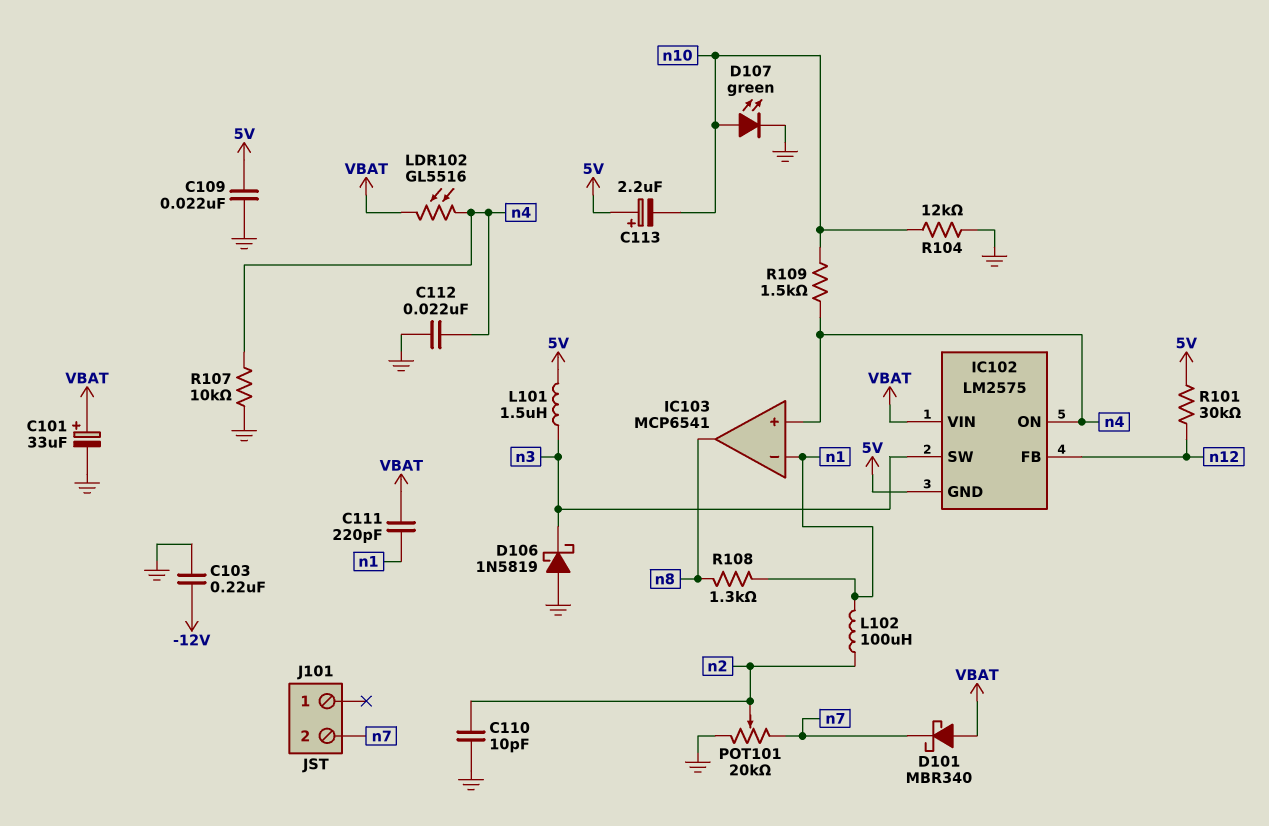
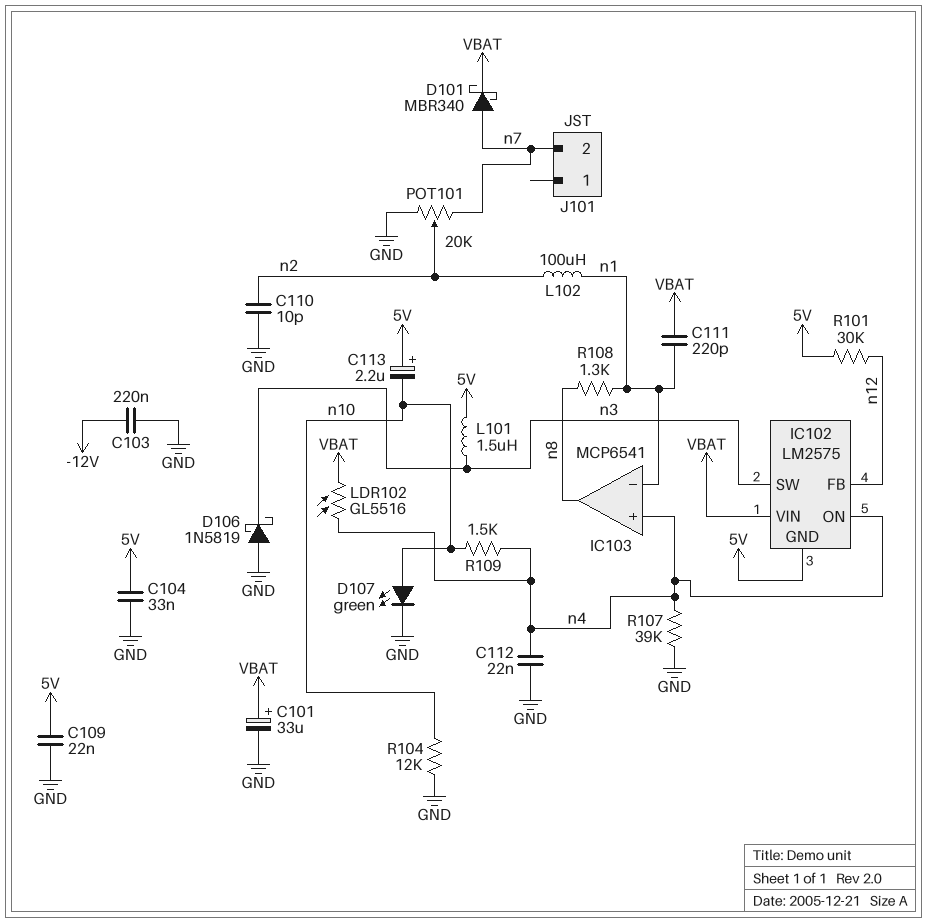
C104: none -> 33nF (5V, GND)
D101: schottky MBR340 (A VBAT, K n7) -> schottky MBR340 (A n7, K VBAT)
R107: 10k (GND, n4) -> 39k (GND, n4)

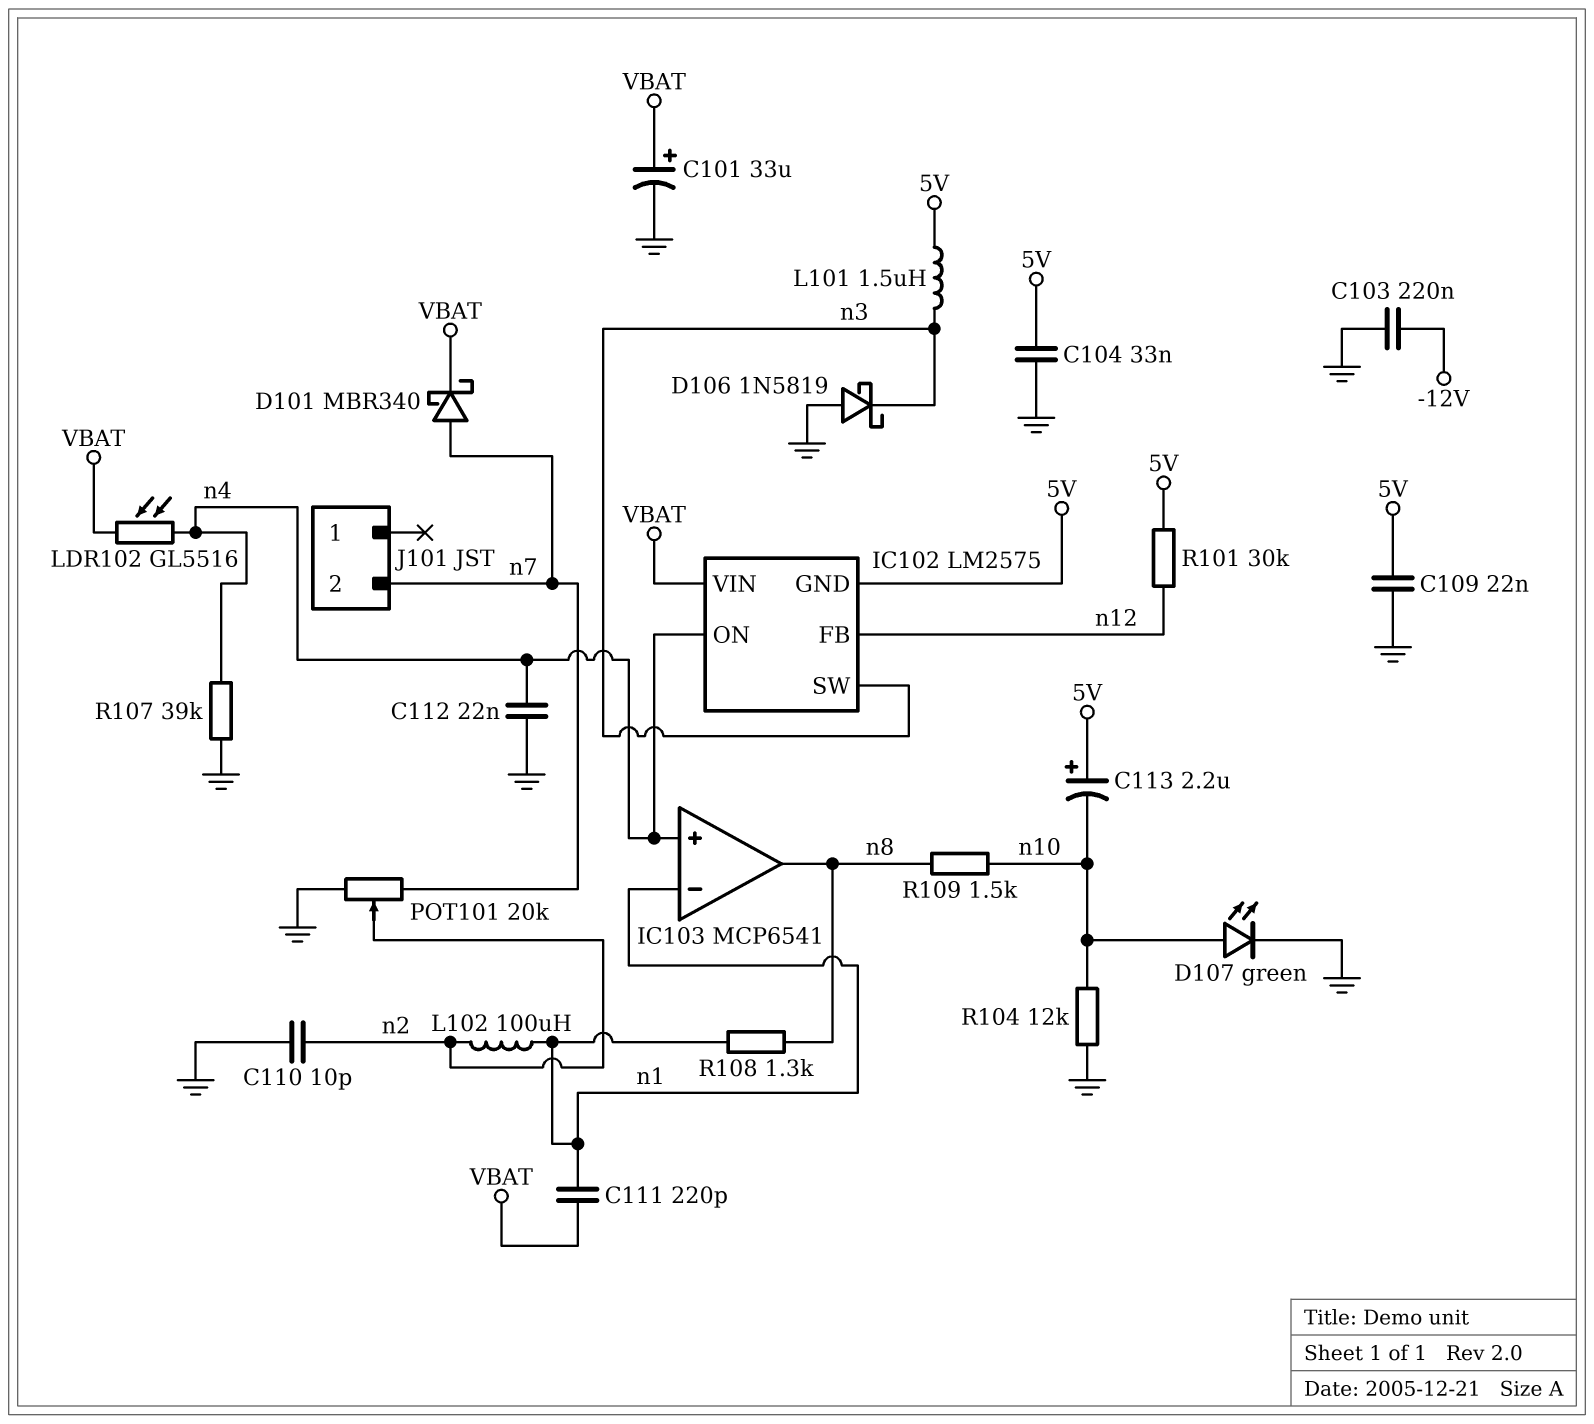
R109: 1.5k (n4, n10) -> 1.5k (n8, n10)

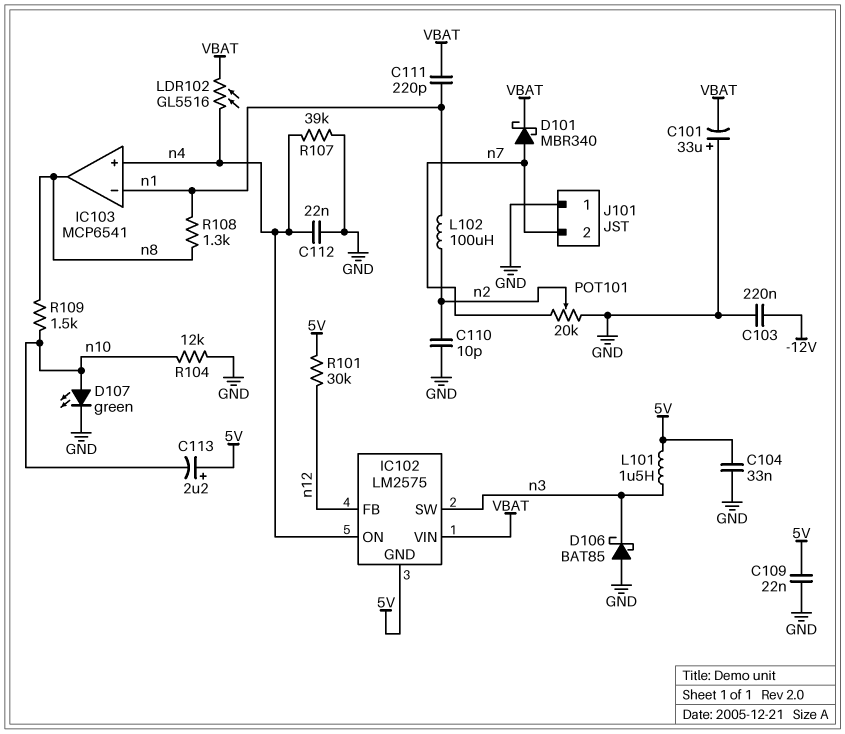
C101: 33uF (plus VBAT, minus GND) -> 33uF (plus GND, minus VBAT)
D106: schottky 1N5819 (A GND, K n3) -> schottky BAT85 (A GND, K n3)
J101 pin 1: none -> GND

